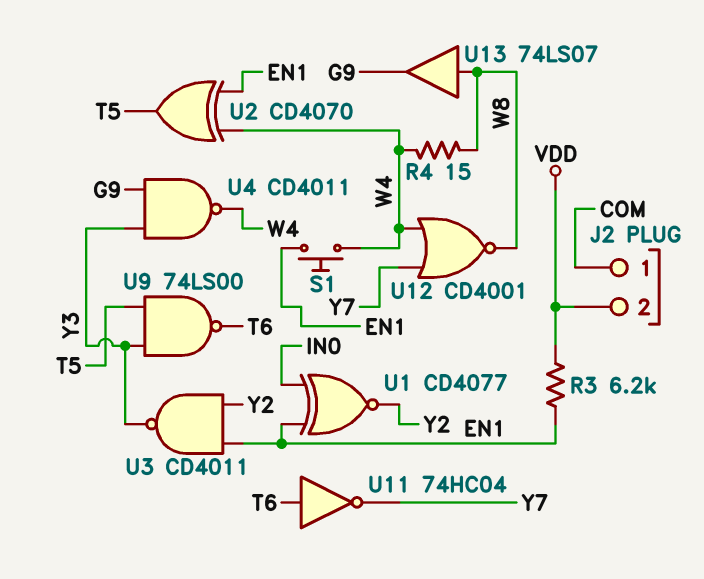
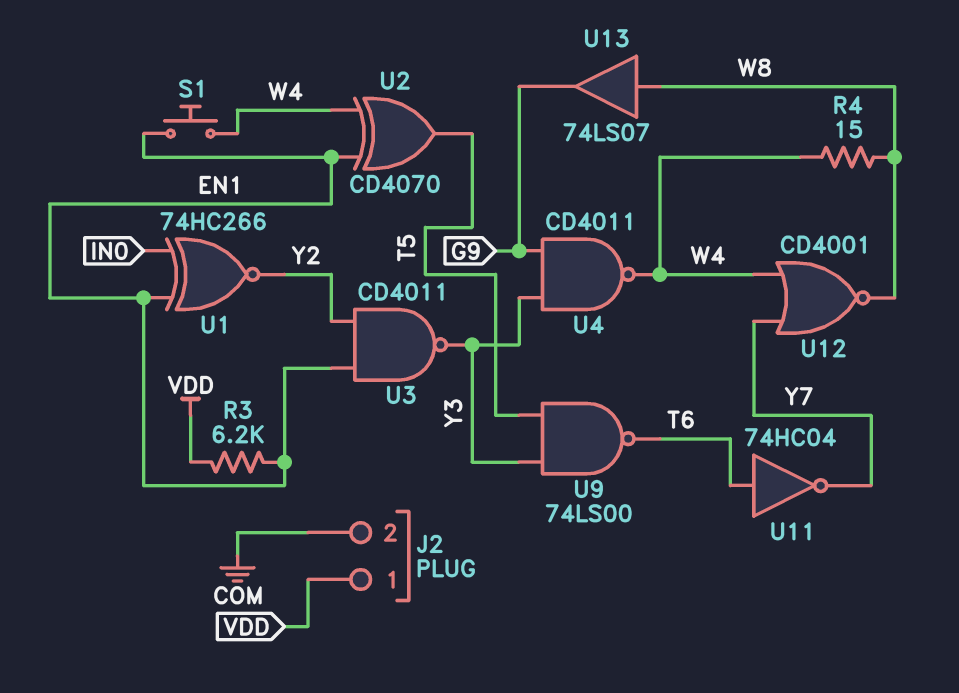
J2 pin 1: COM -> VDD
J2 pin 2: VDD -> COM
U1: XNOR CD4077 (in EN1, in IN0, out Y2) -> XNOR 74HC266 (in EN1, in IN0, out Y2)

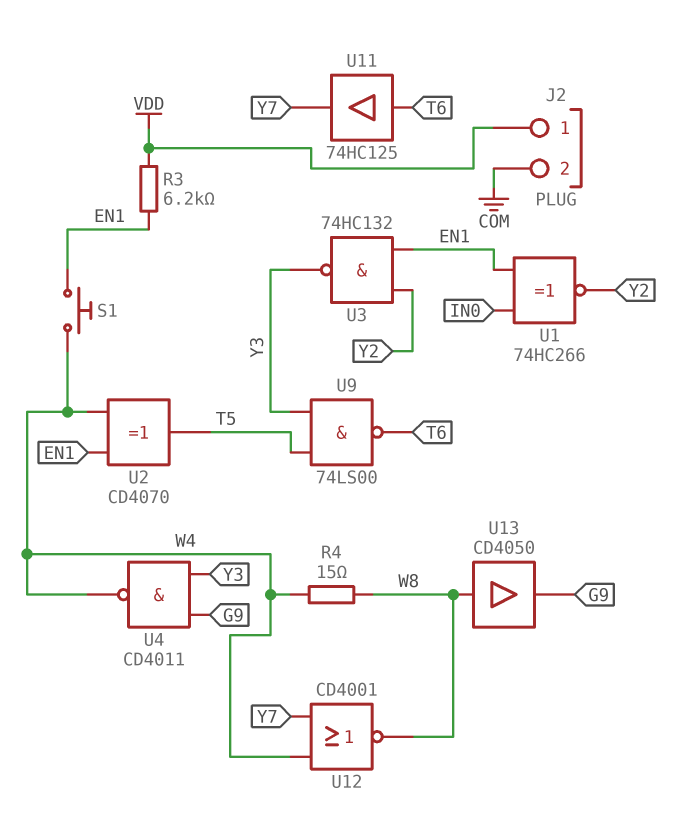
U3: NAND CD4011 (in EN1, in Y2, out Y3) -> NAND 74HC132 (in EN1, in Y2, out Y3)
U11: NOT 74HC04 (in T6, out Y7) -> buffer 74HC125 (in T6, out Y7)
U13: buffer 74LS07 (in W8, out G9) -> buffer CD4050 (in W8, out G9)

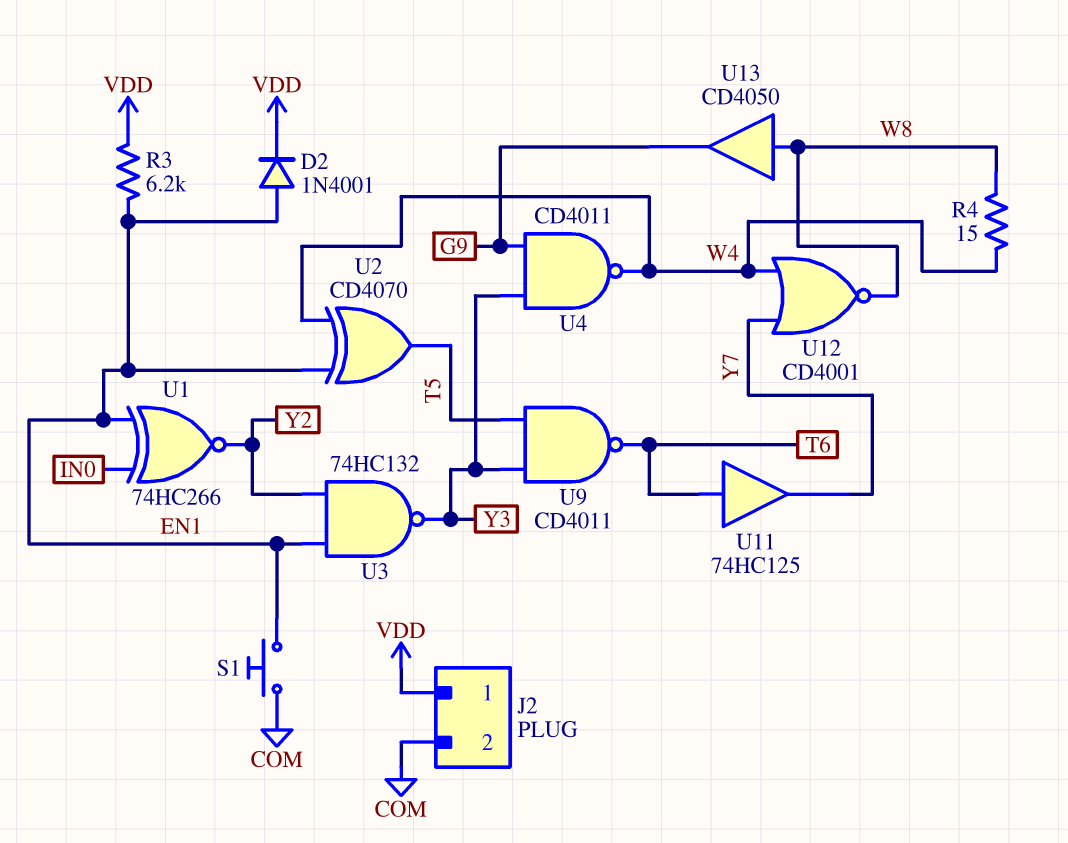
D2: none -> diode 1N4001 (A EN1, K VDD)
S1: button (EN1, W4) -> button (COM, EN1)
U9: NAND 74LS00 (in T5, in Y3, out T6) -> NAND CD4011 (in T5, in Y3, out T6)

